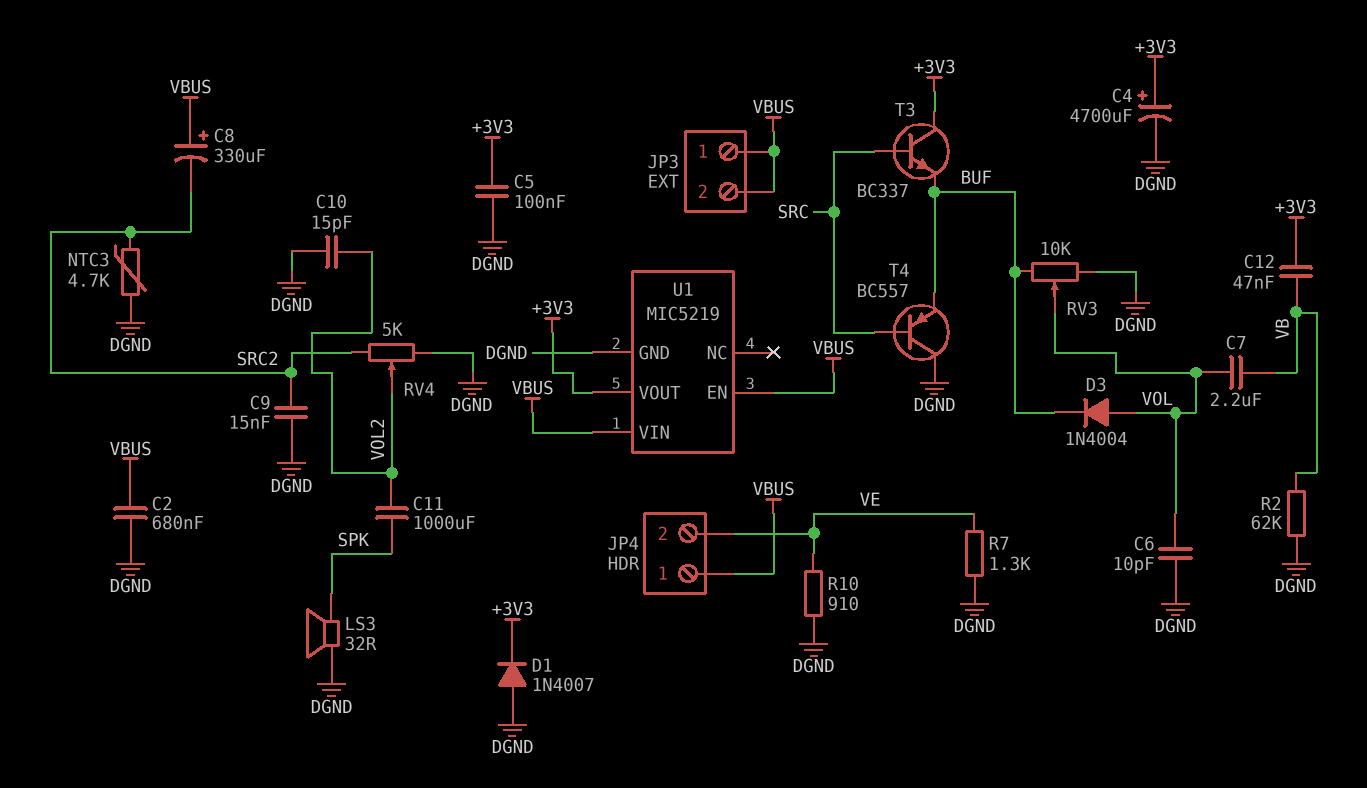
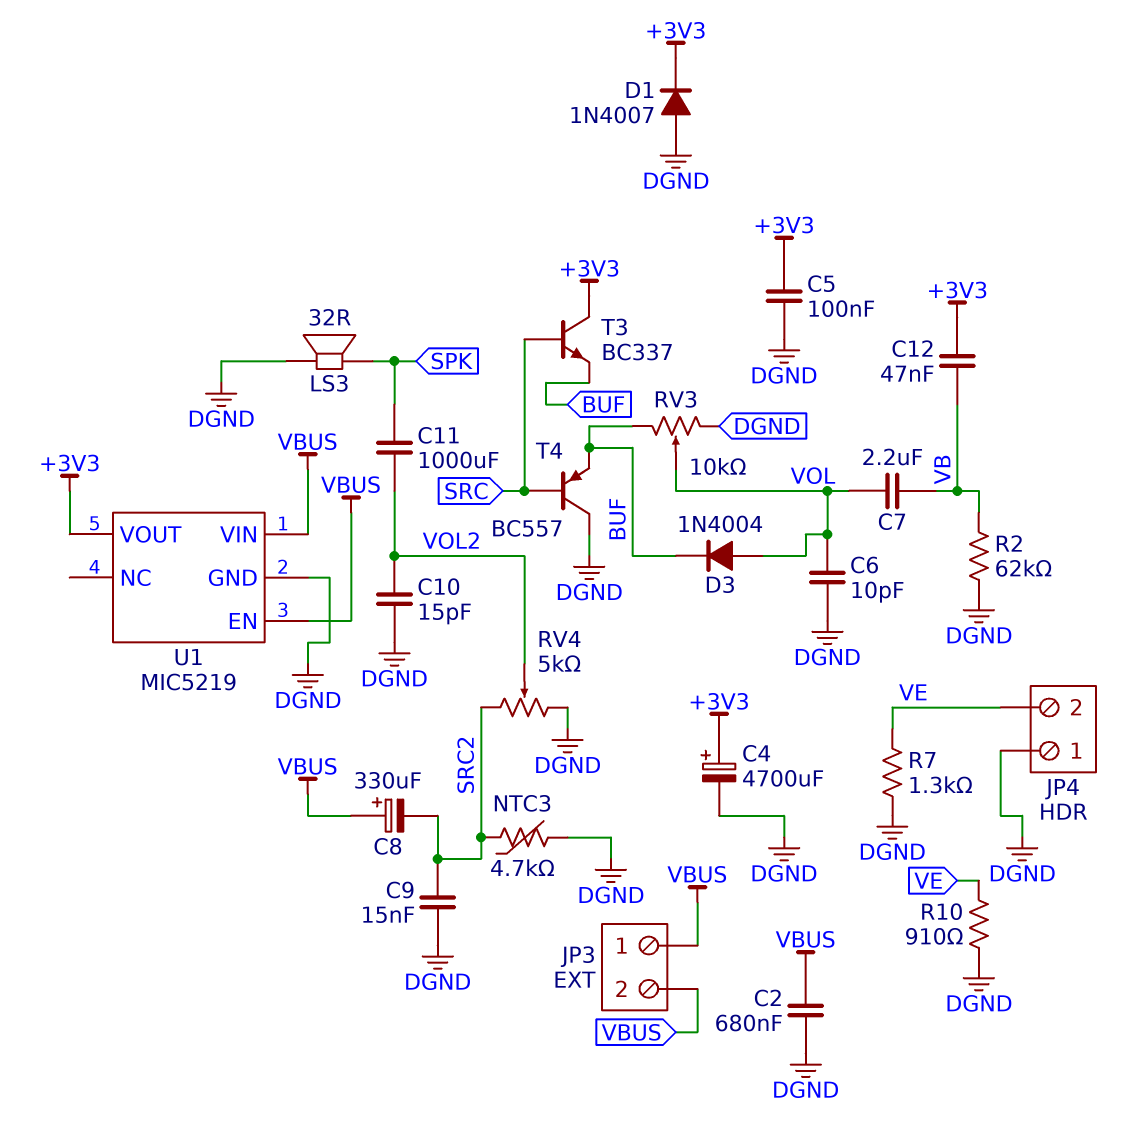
JP4 pin 1: VBUS -> DGND

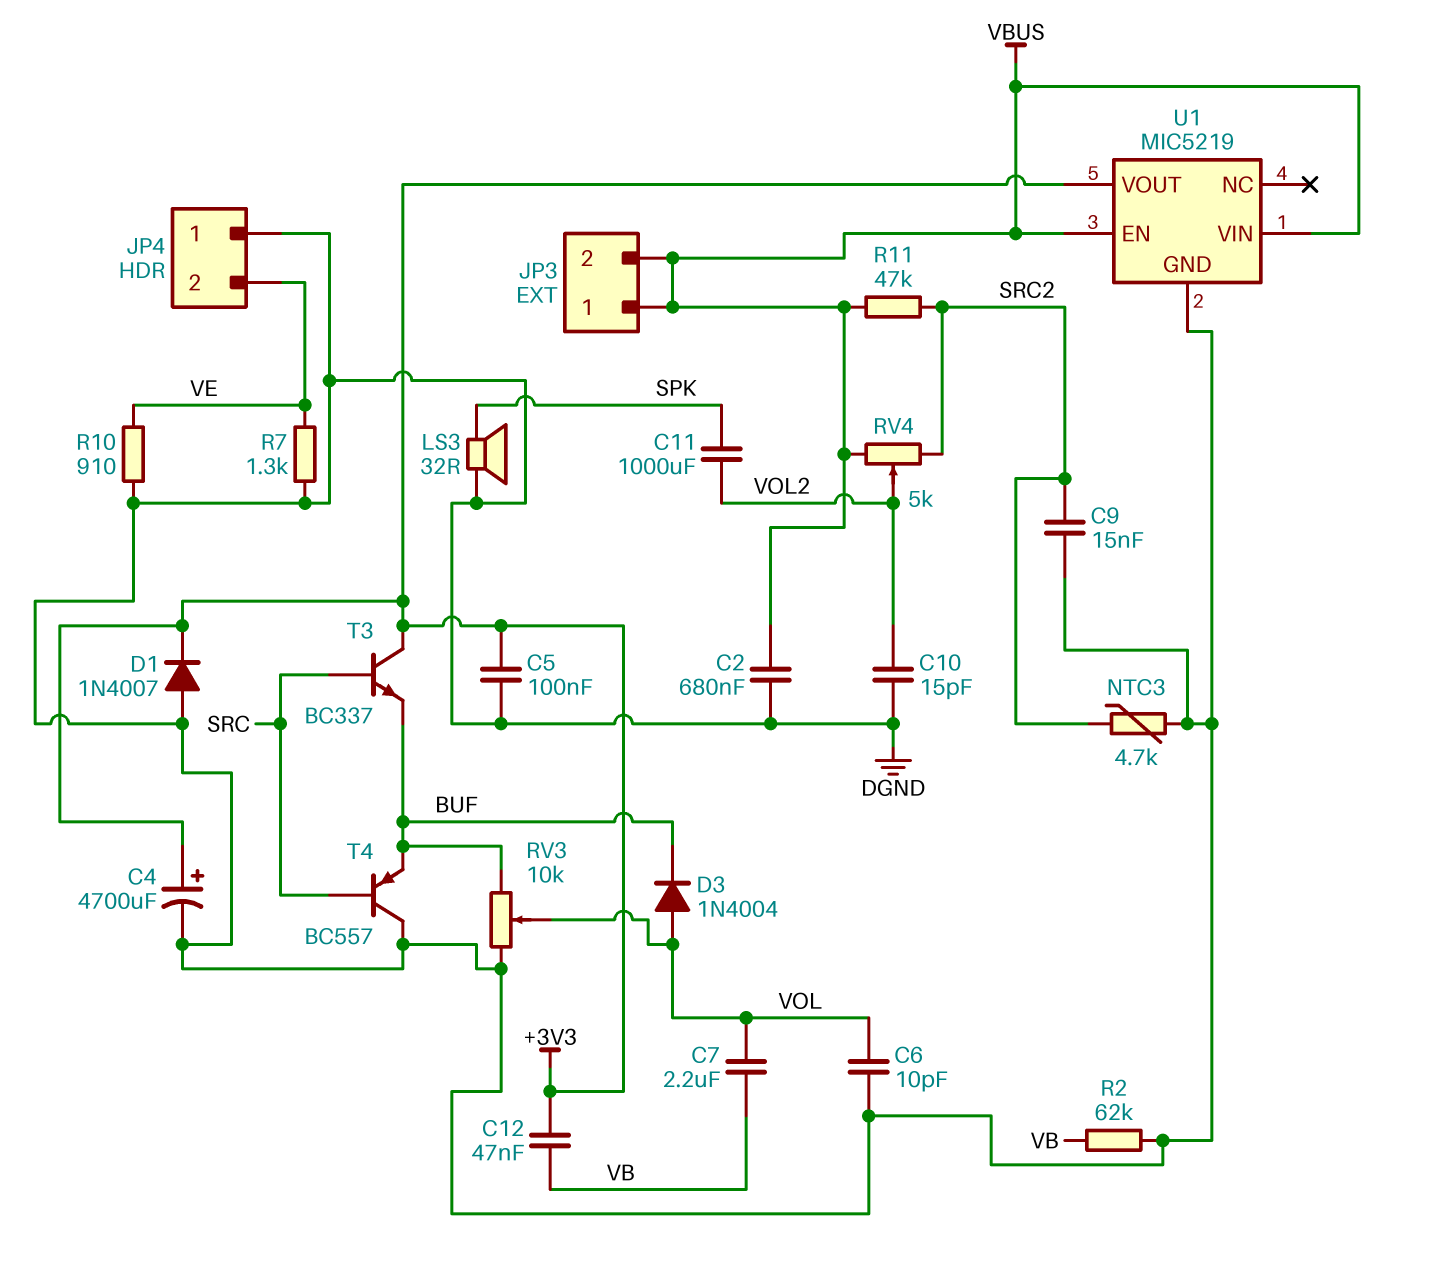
C8: 330uF (plus VBUS, minus SRC2) -> none
R11: none -> 47k (SRC2, VBUS)
RV4: 5k (DGND, SRC2, wiper VOL2) -> 5k (SRC2, VBUS, wiper VOL2)

